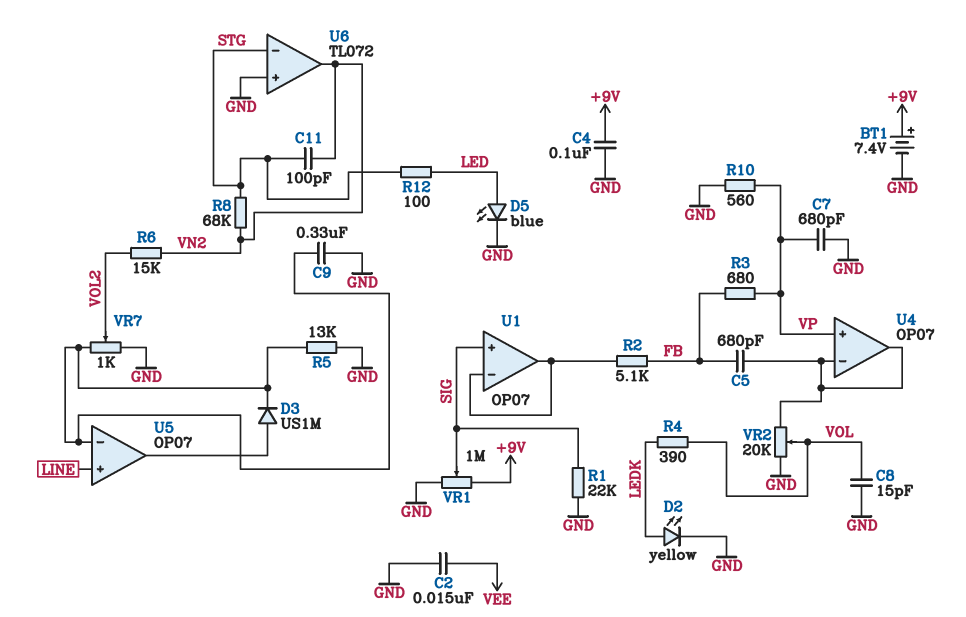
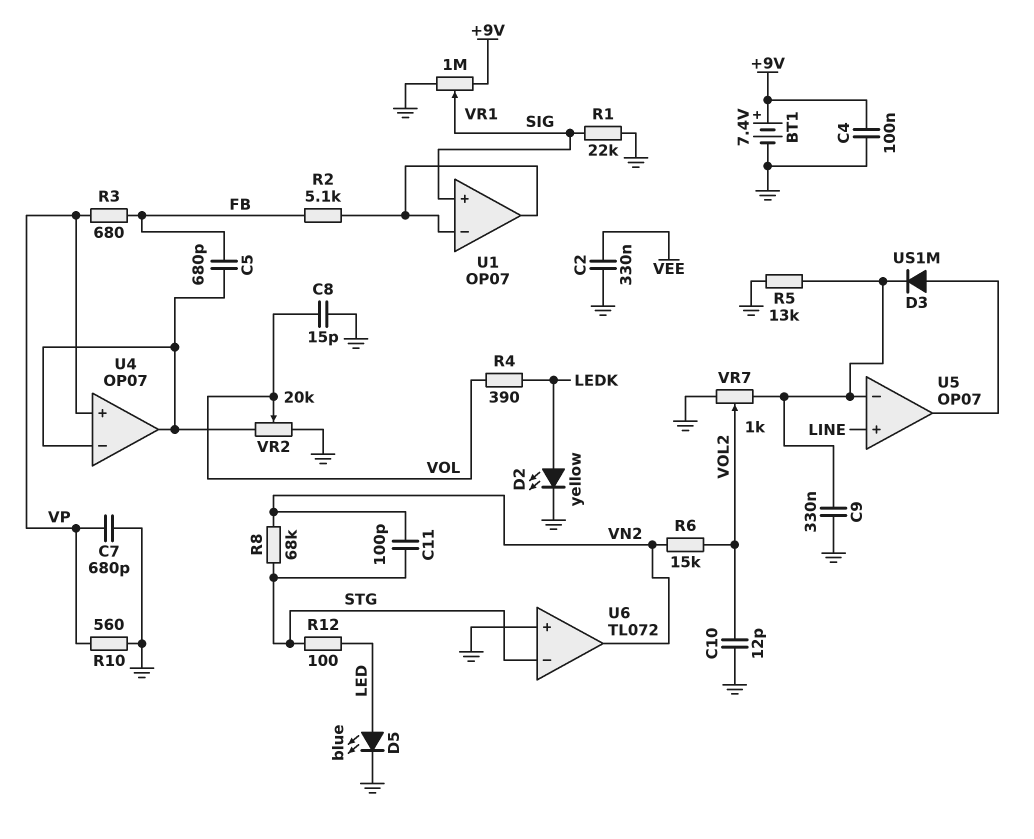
C2: 15nF (GND, VEE) -> 330nF (GND, VEE)
C10: none -> 12pF (GND, VOL2)

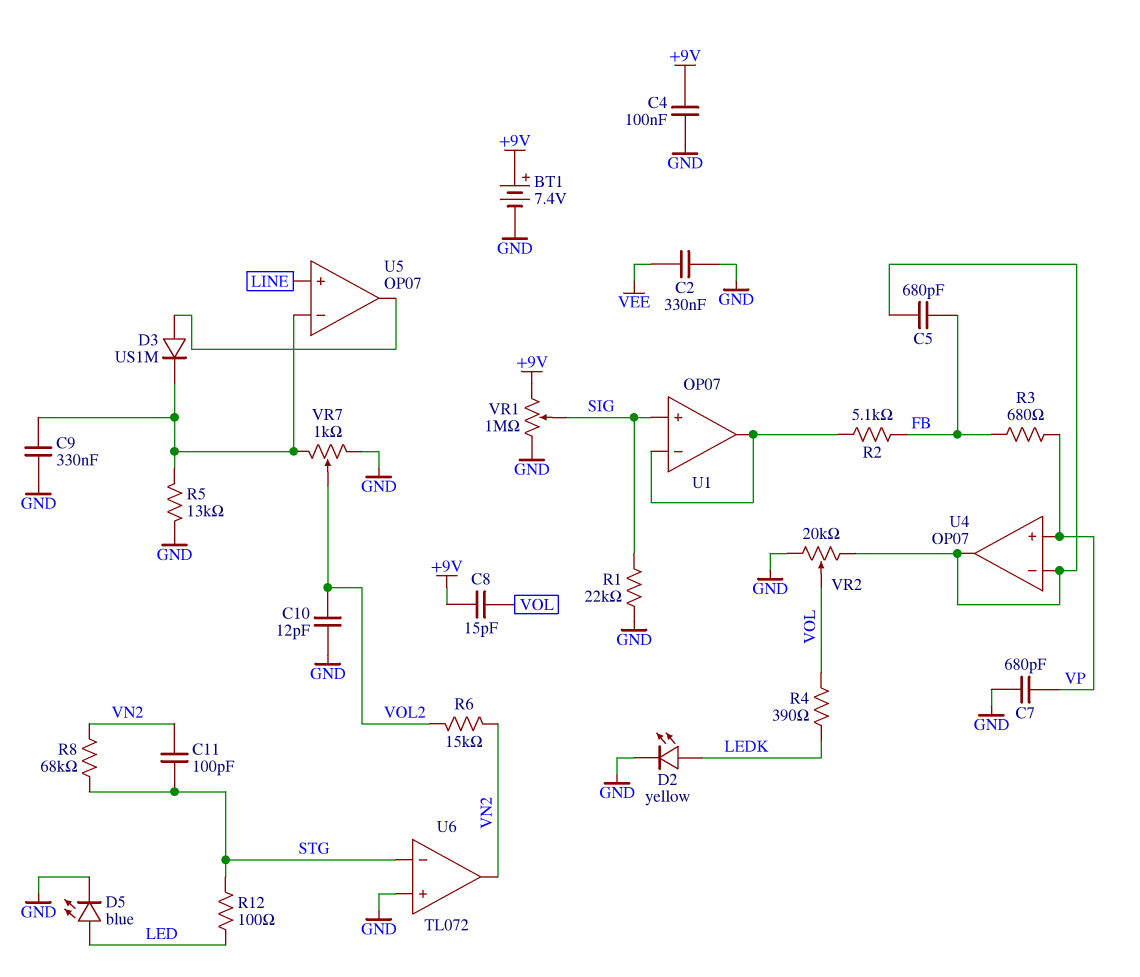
C8: 15pF (GND, VOL) -> 15pF (+9V, VOL)
R10: 560 (GND, VP) -> none

